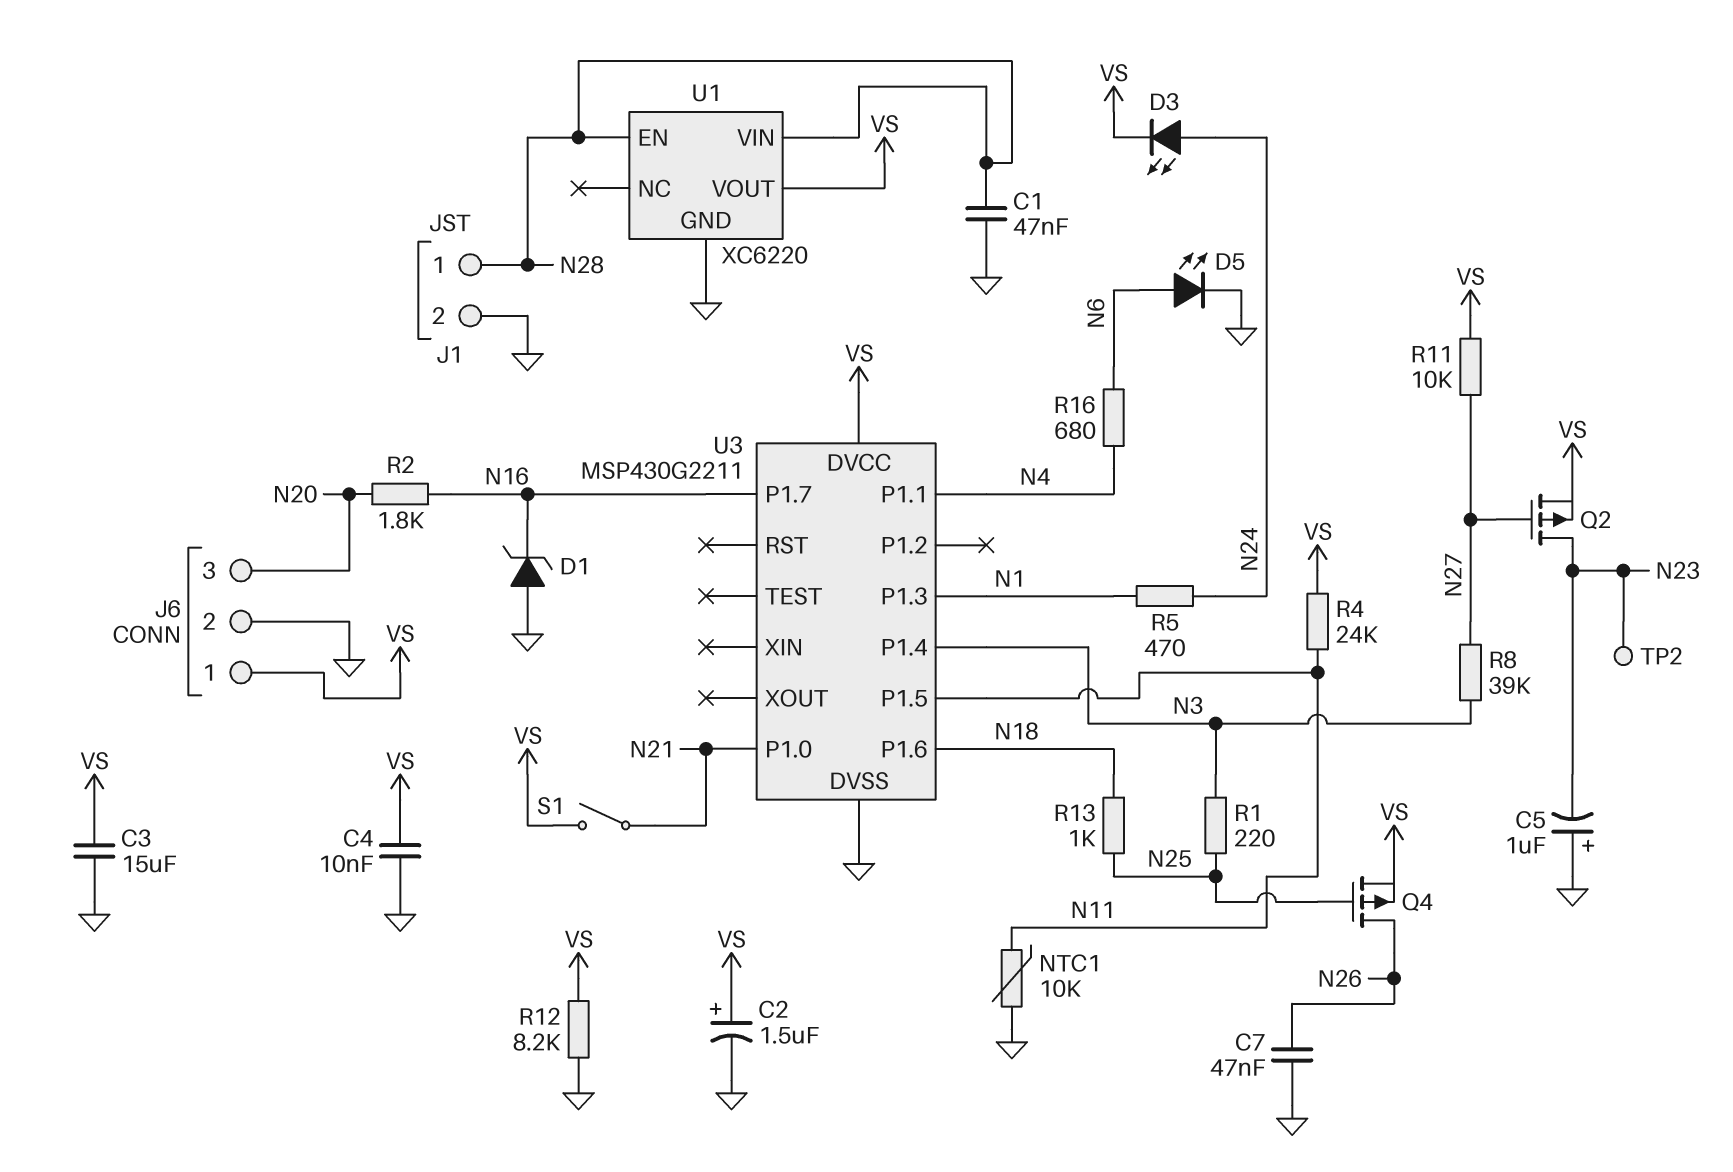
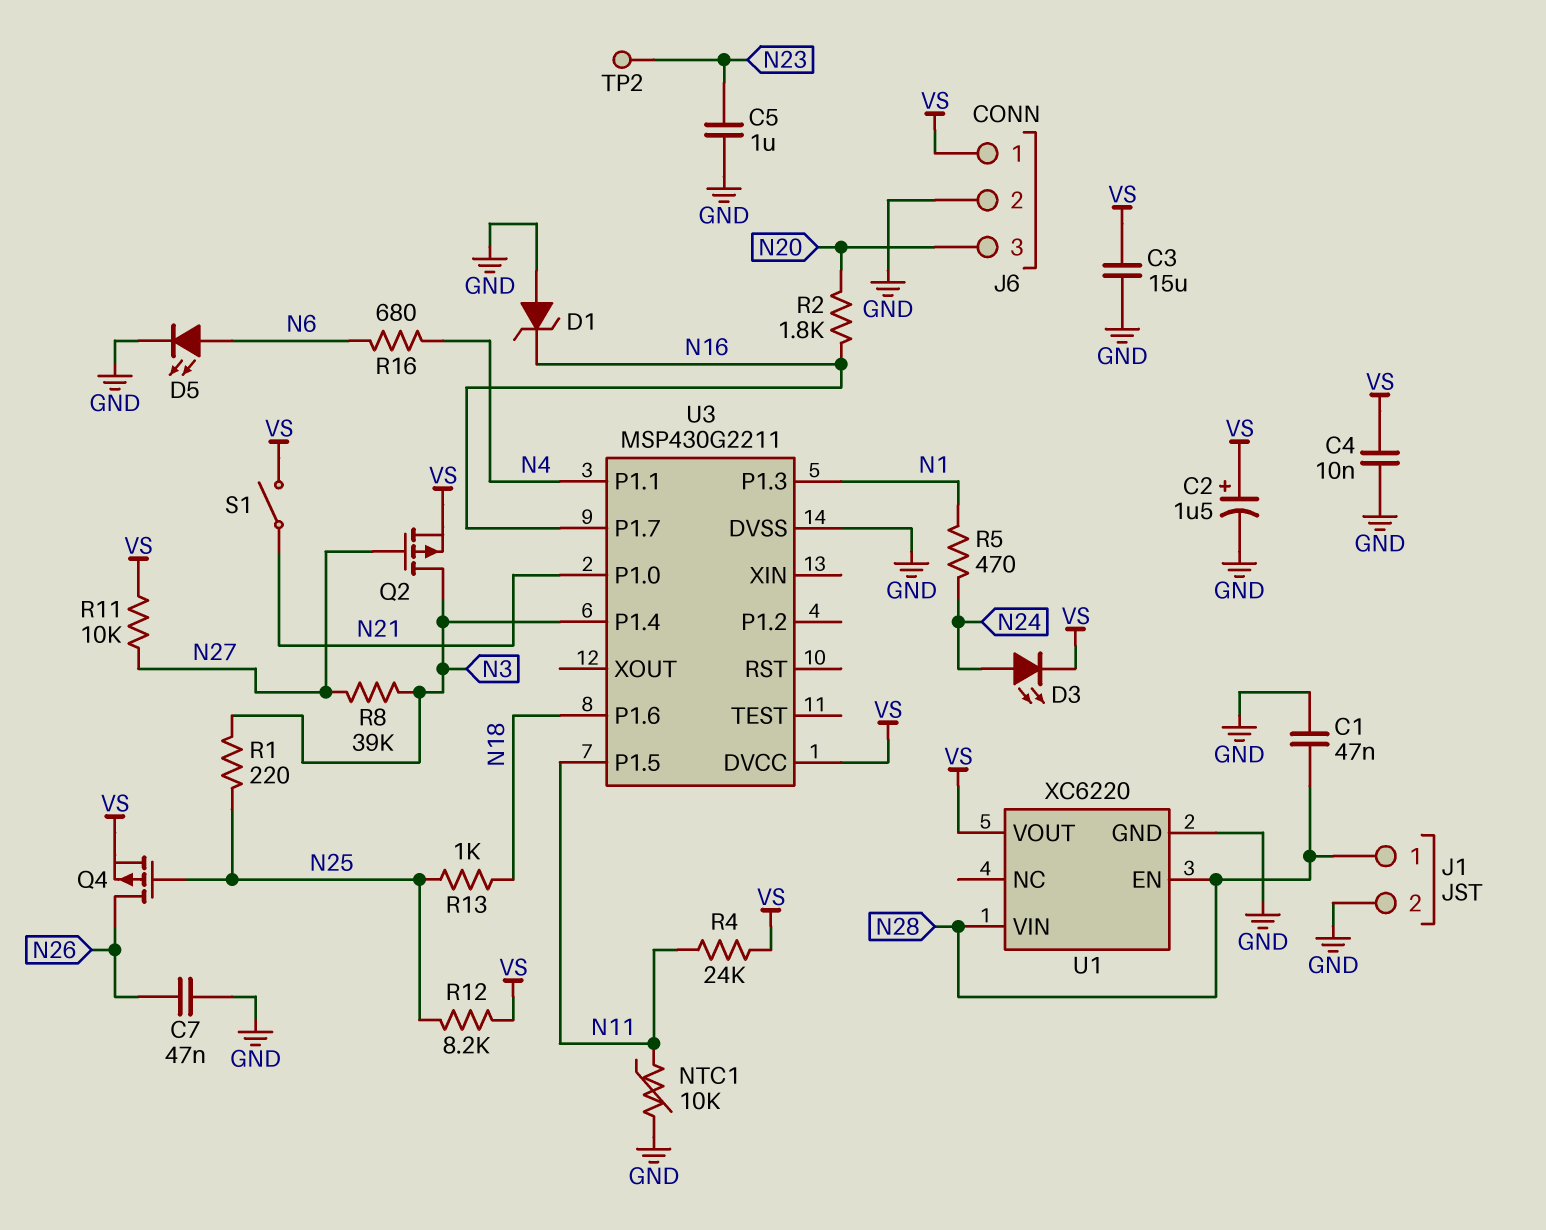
C5: 1uF (plus GND, minus N23) -> 1uF (GND, N23)
Q2: PMOS (G N27, D N23, S VS) -> PMOS (G N27, D N3, S VS)
R12: 8.2k (GND, VS) -> 8.2k (N25, VS)

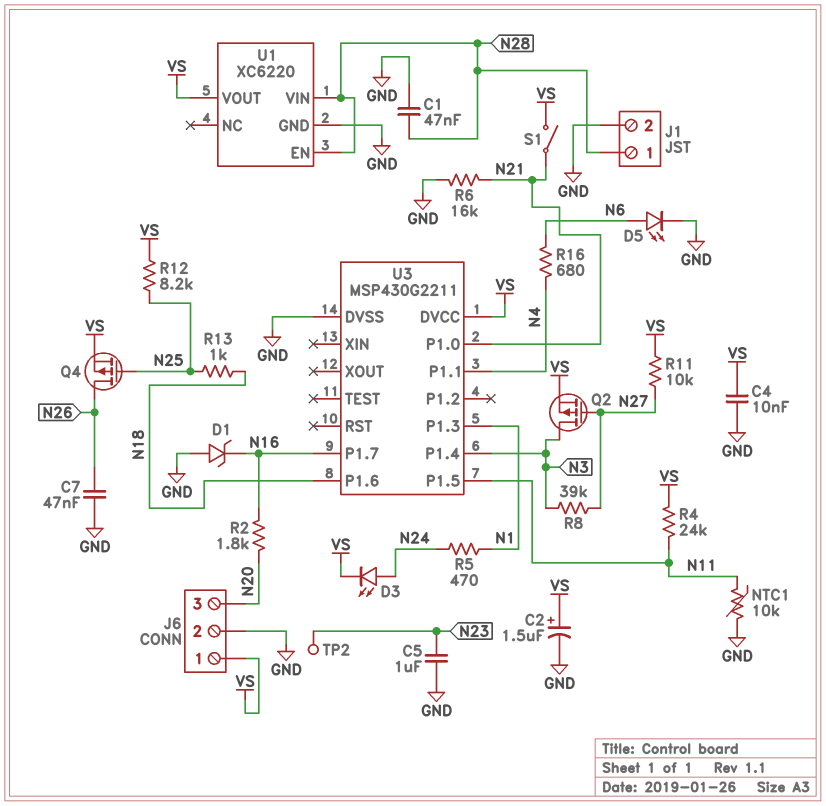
C3: 15uF (GND, VS) -> none
R1: 220 (N3, N25) -> none
R6: none -> 16k (GND, N21)

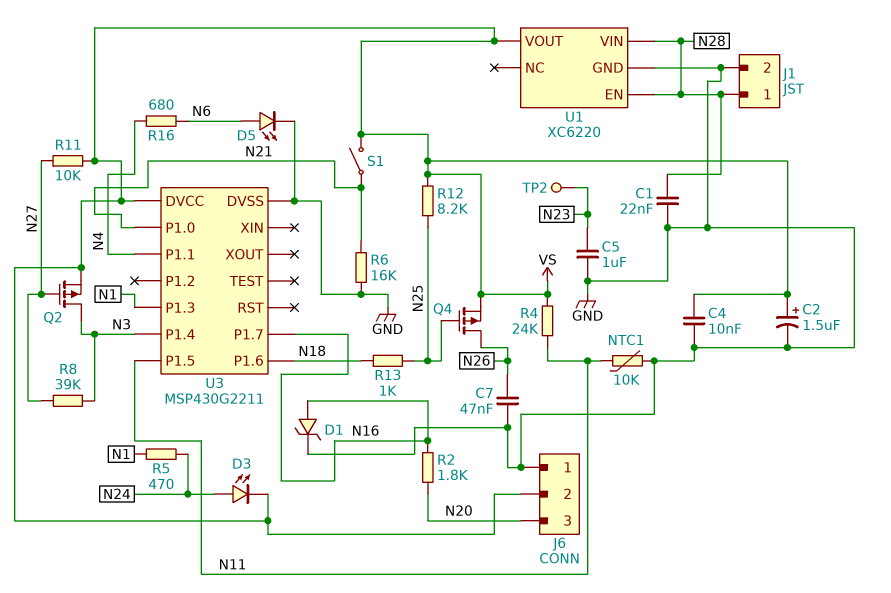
C1: 47nF (GND, N28) -> 22nF (GND, N28)
D1: zener (A GND, K N16) -> zener (A N16, K GND)
J6 pin 1: VS -> GND
J6 pin 2: GND -> VS

